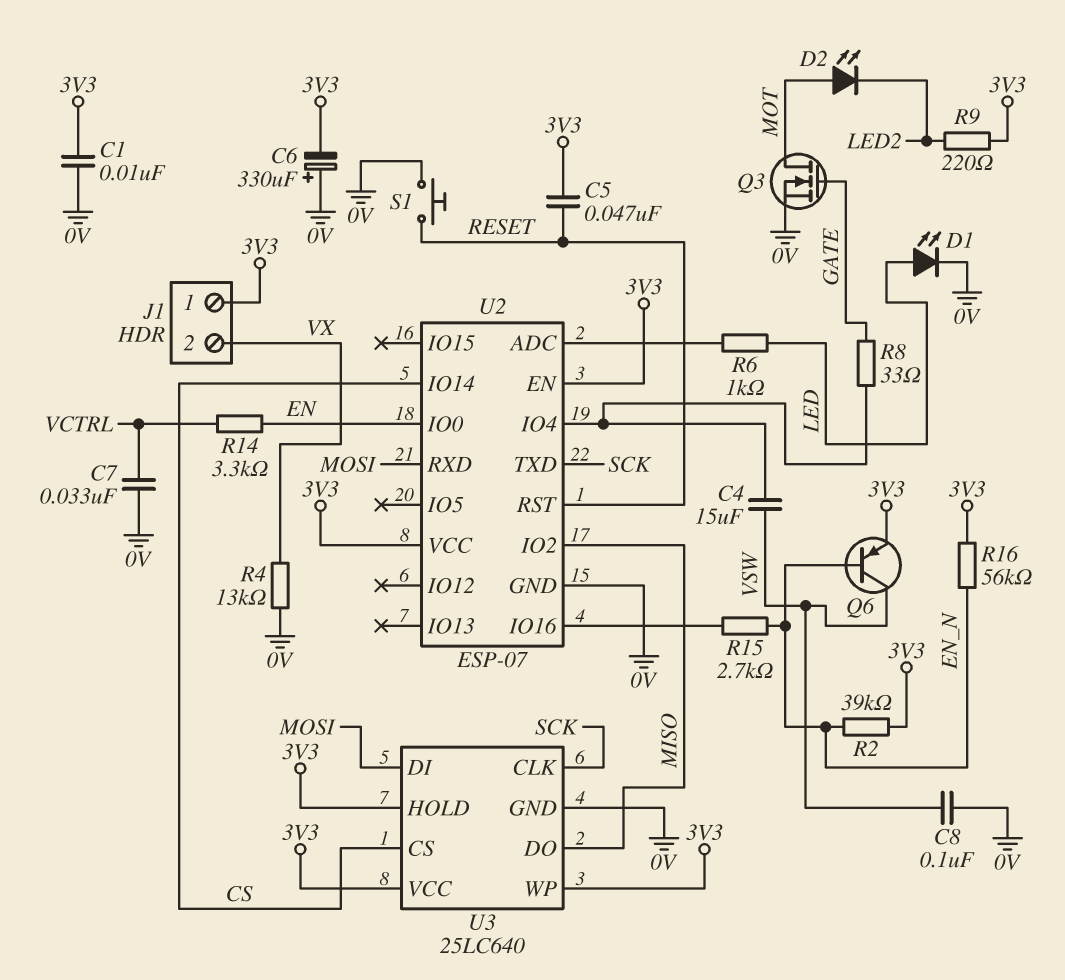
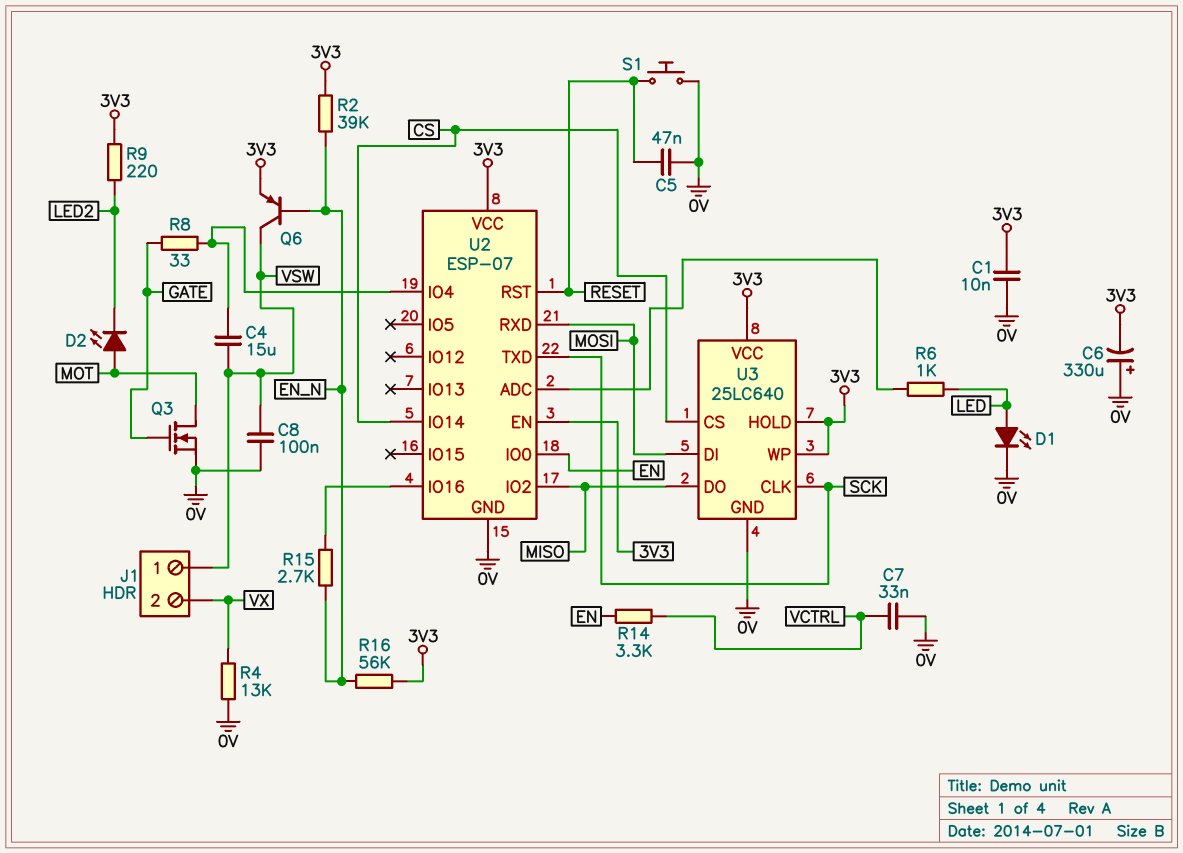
C5: 47nF (3V3, RESET) -> 47nF (0V, RESET)
J1 pin 1: 3V3 -> VSW

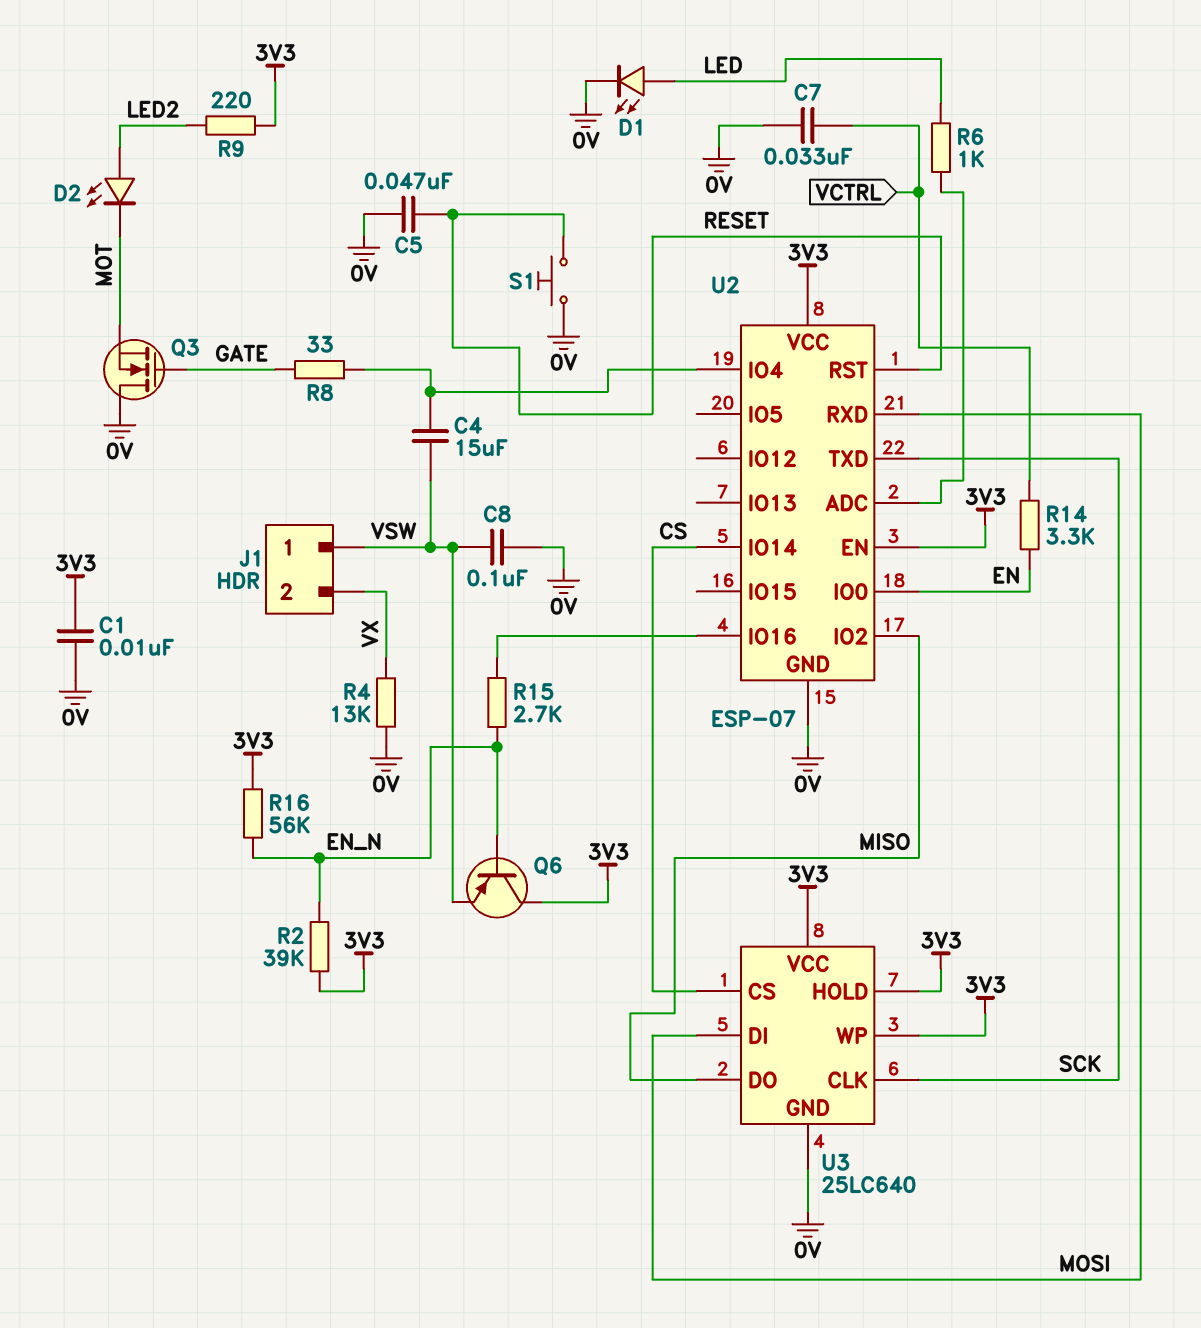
C6: 330uF (plus 0V, minus 3V3) -> none
D2: LED (A MOT, K LED2) -> LED (A LED2, K MOT)
Q3: NMOS (G GATE, D MOT, S 0V) -> NMOS (G GATE, D 0V, S MOT)
Q6: PNP (B EN_N, C VSW, E 3V3) -> PNP (B EN_N, C 3V3, E VSW)

